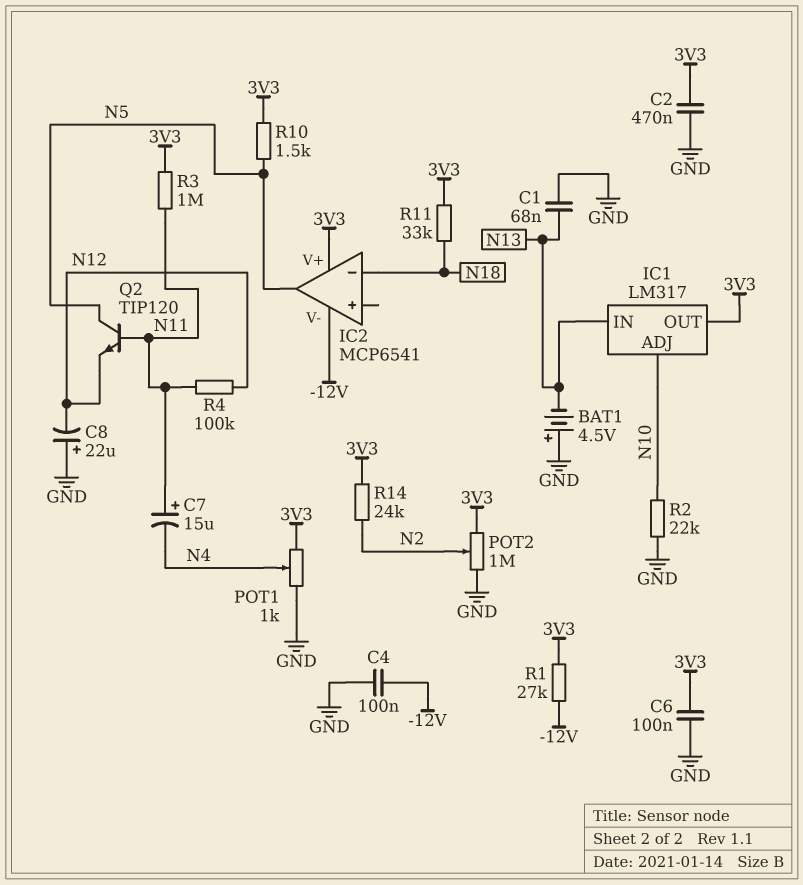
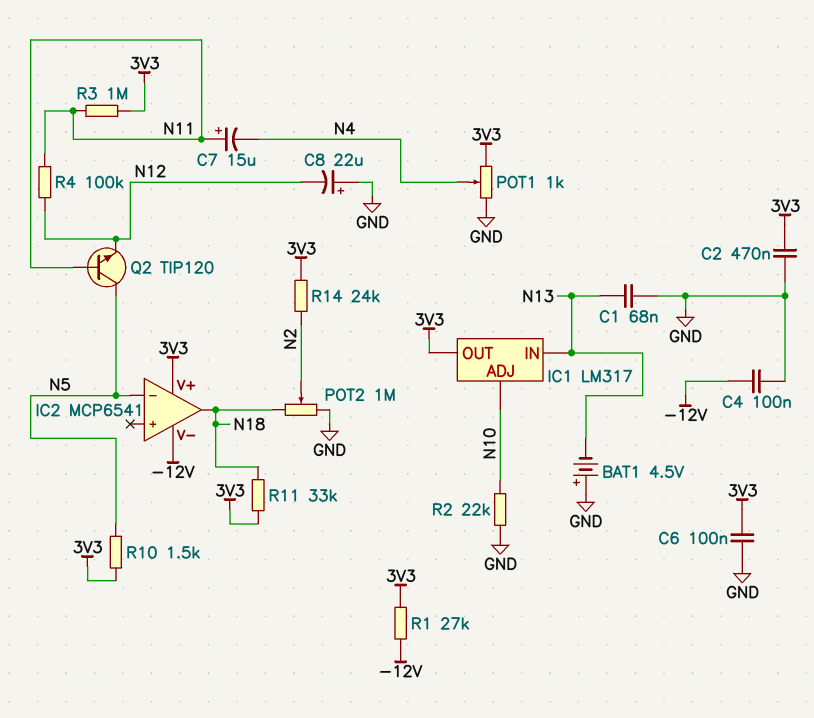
IC2 pin in-: N18 -> N5
IC2 pin out: N5 -> N18
POT2: 1M (3V3, GND, wiper N2) -> 1M (GND, N18, wiper N2)

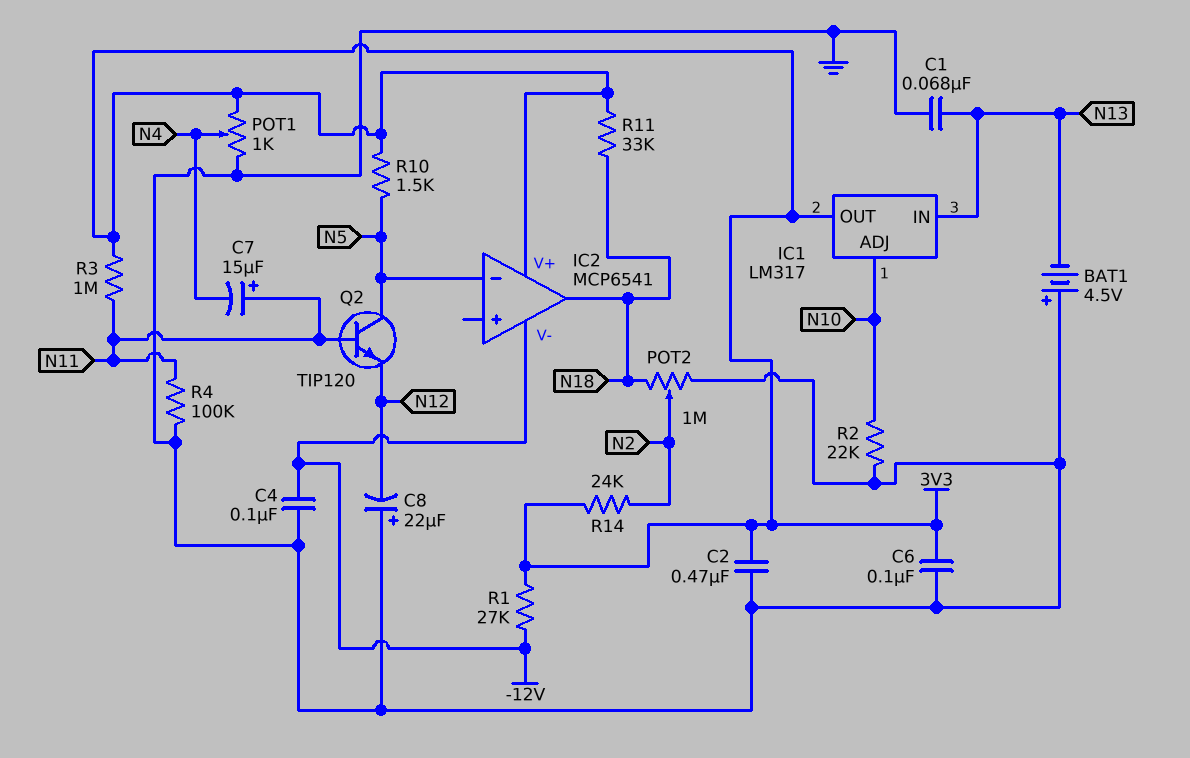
R4: 100k (N11, N12) -> 100k (GND, N11)

